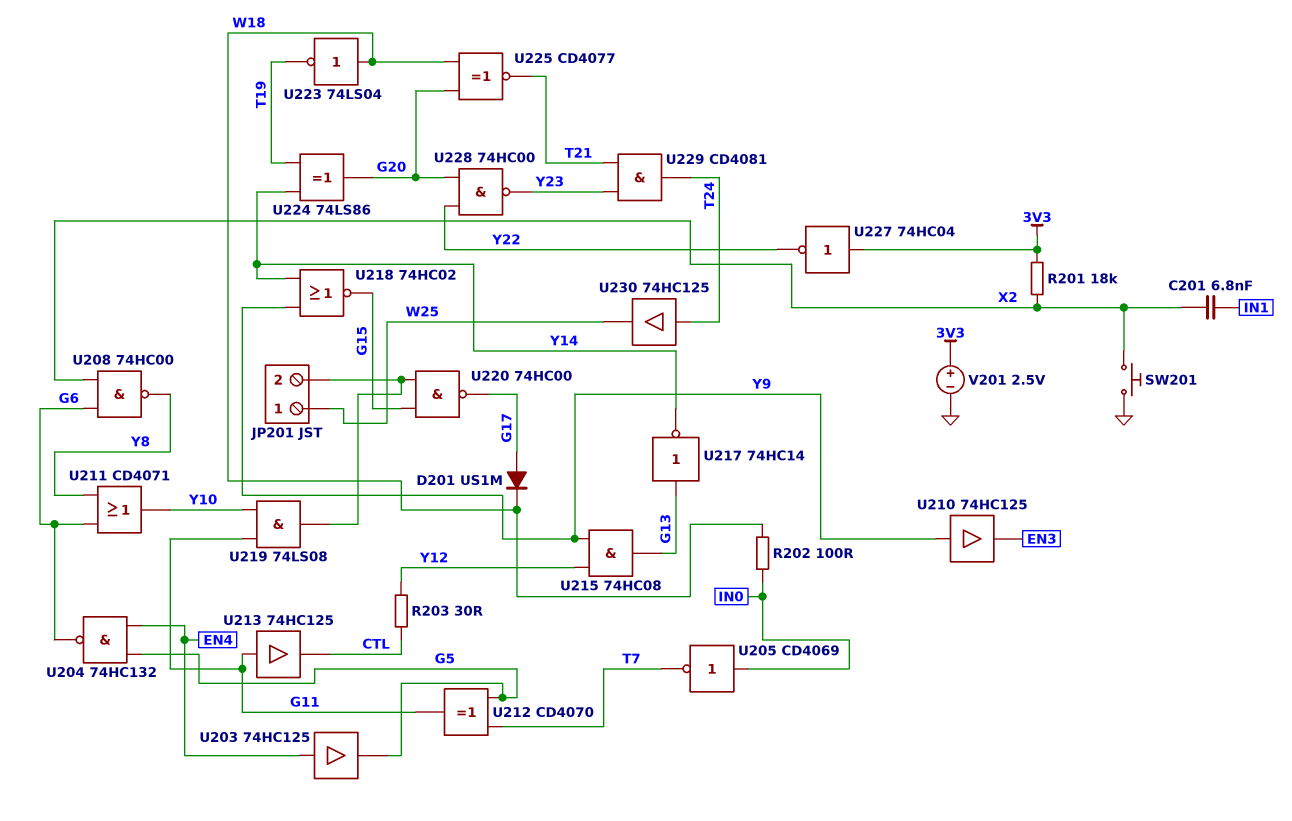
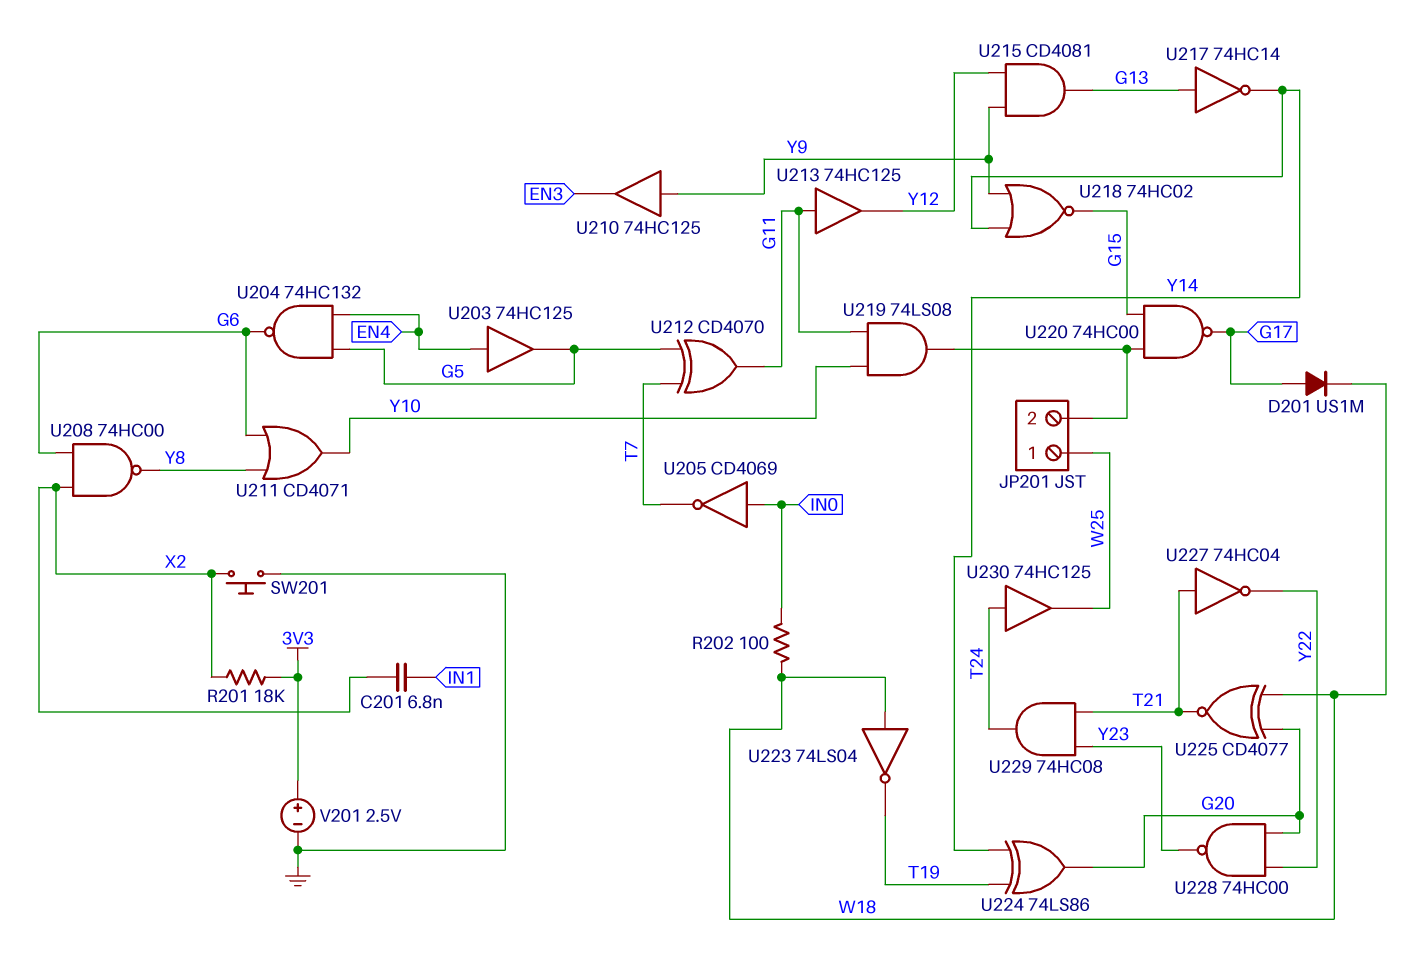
R203: 30 (CTL, Y12) -> none
U213: buffer 74HC125 (in G11, out CTL) -> buffer 74HC125 (in G11, out Y12)
U215: AND 74HC08 (in Y9, in Y12, out G13) -> AND CD4081 (in Y9, in Y12, out G13)
U227: NOT 74HC04 (in 3V3, out Y22) -> NOT 74HC04 (in T21, out Y22)
U229: AND CD4081 (in T21, in Y23, out T24) -> AND 74HC08 (in T21, in Y23, out T24)

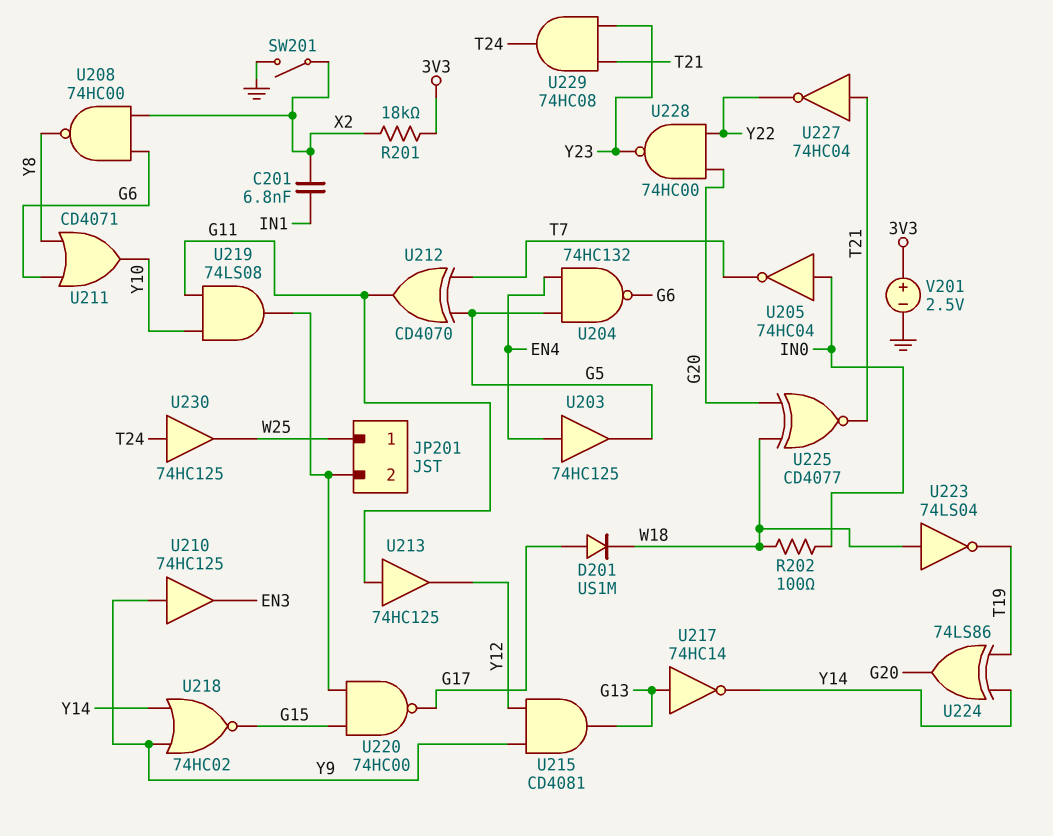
SW201: button (GND, X2) -> switch (GND, X2)
U205: NOT CD4069 (in IN0, out T7) -> NOT 74HC04 (in IN0, out T7)

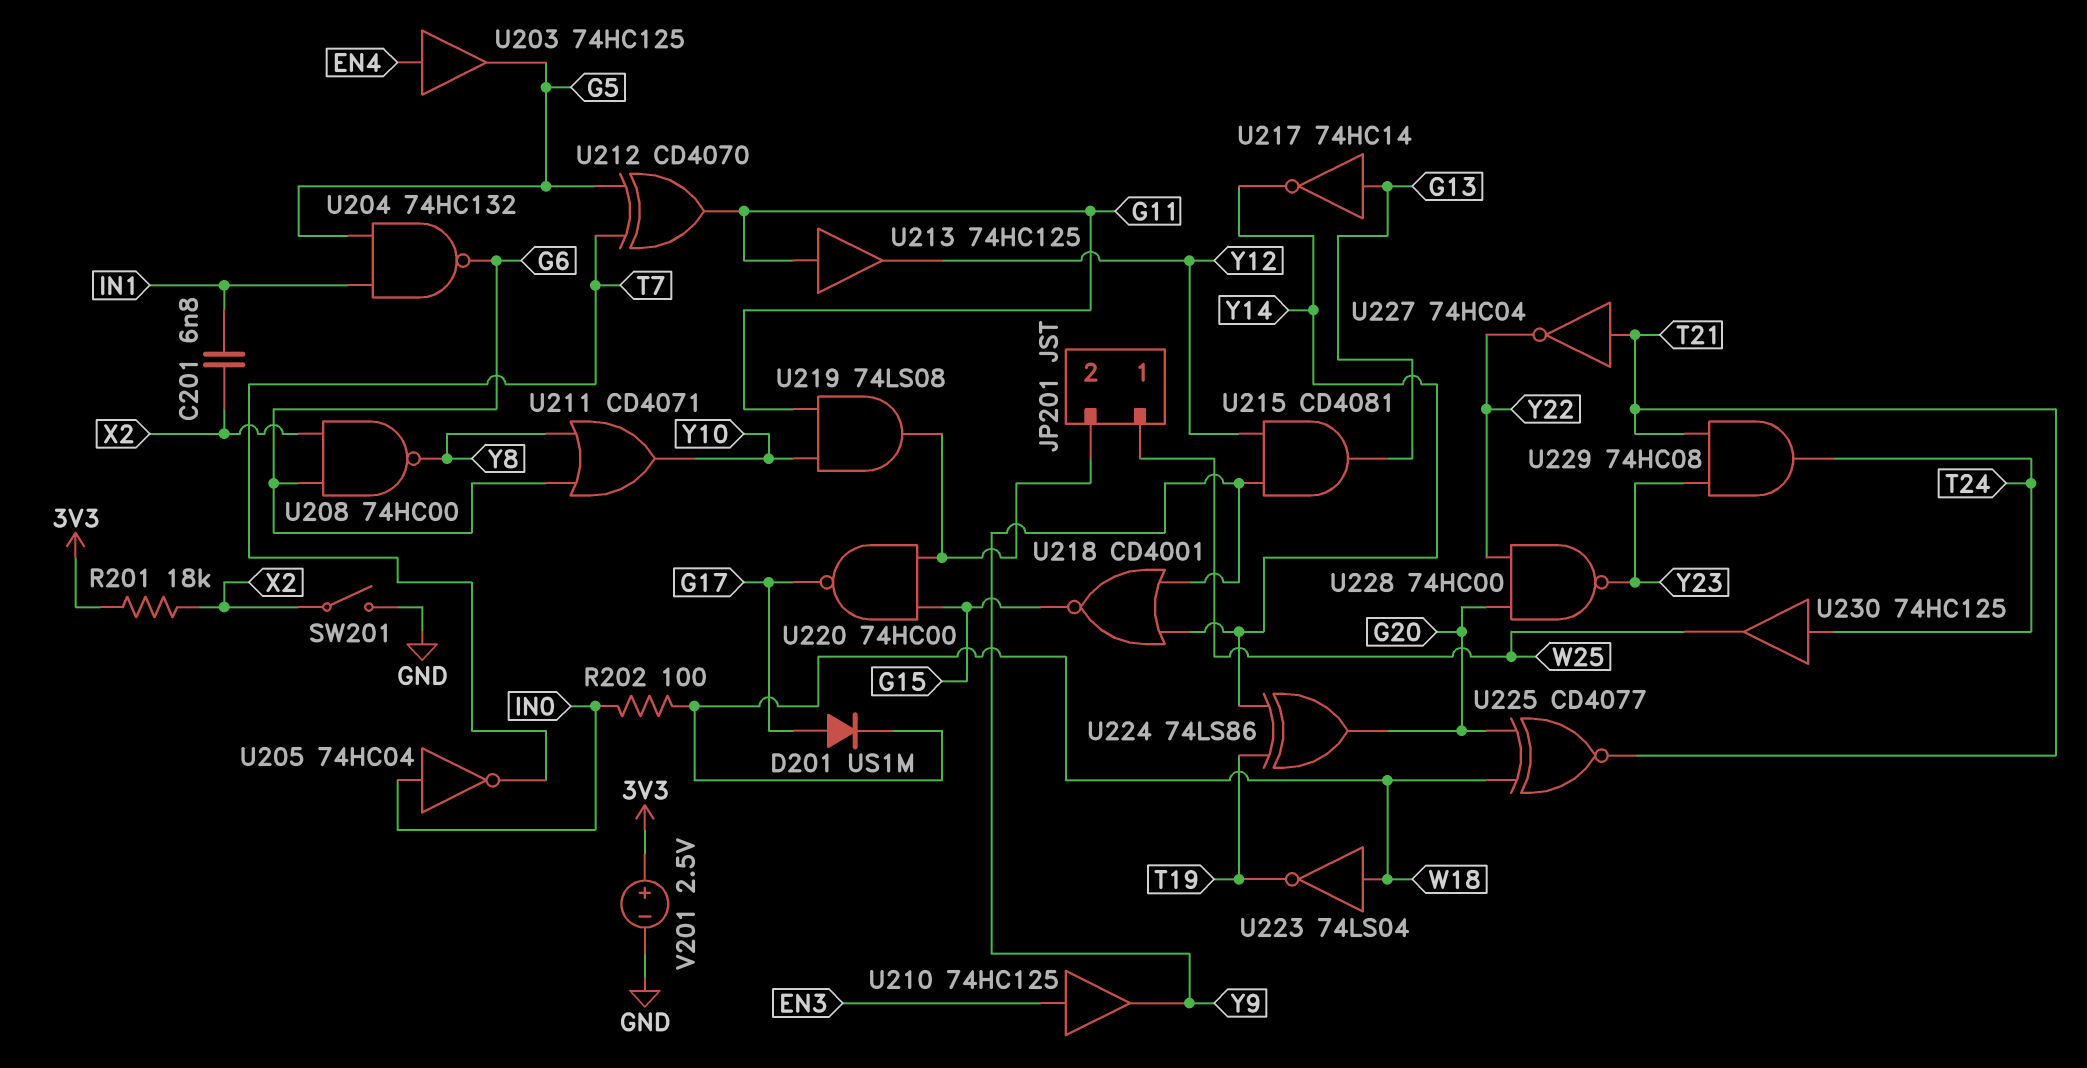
U204: NAND 74HC132 (in EN4, in G5, out G6) -> NAND 74HC132 (in G5, in IN1, out G6)
U210: buffer 74HC125 (in Y9, out EN3) -> buffer 74HC125 (in EN3, out Y9)
U218: NOR 74HC02 (in Y9, in Y14, out G15) -> NOR CD4001 (in Y9, in Y14, out G15)

